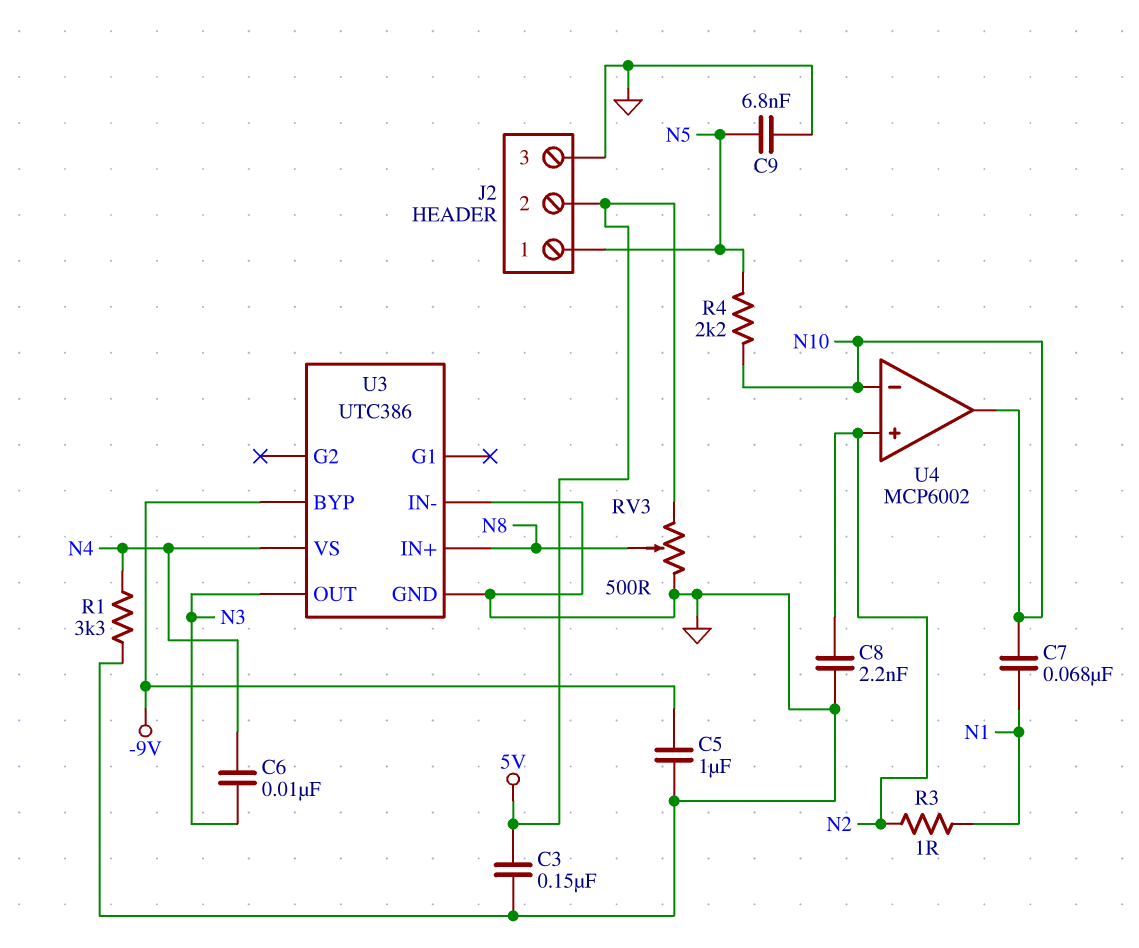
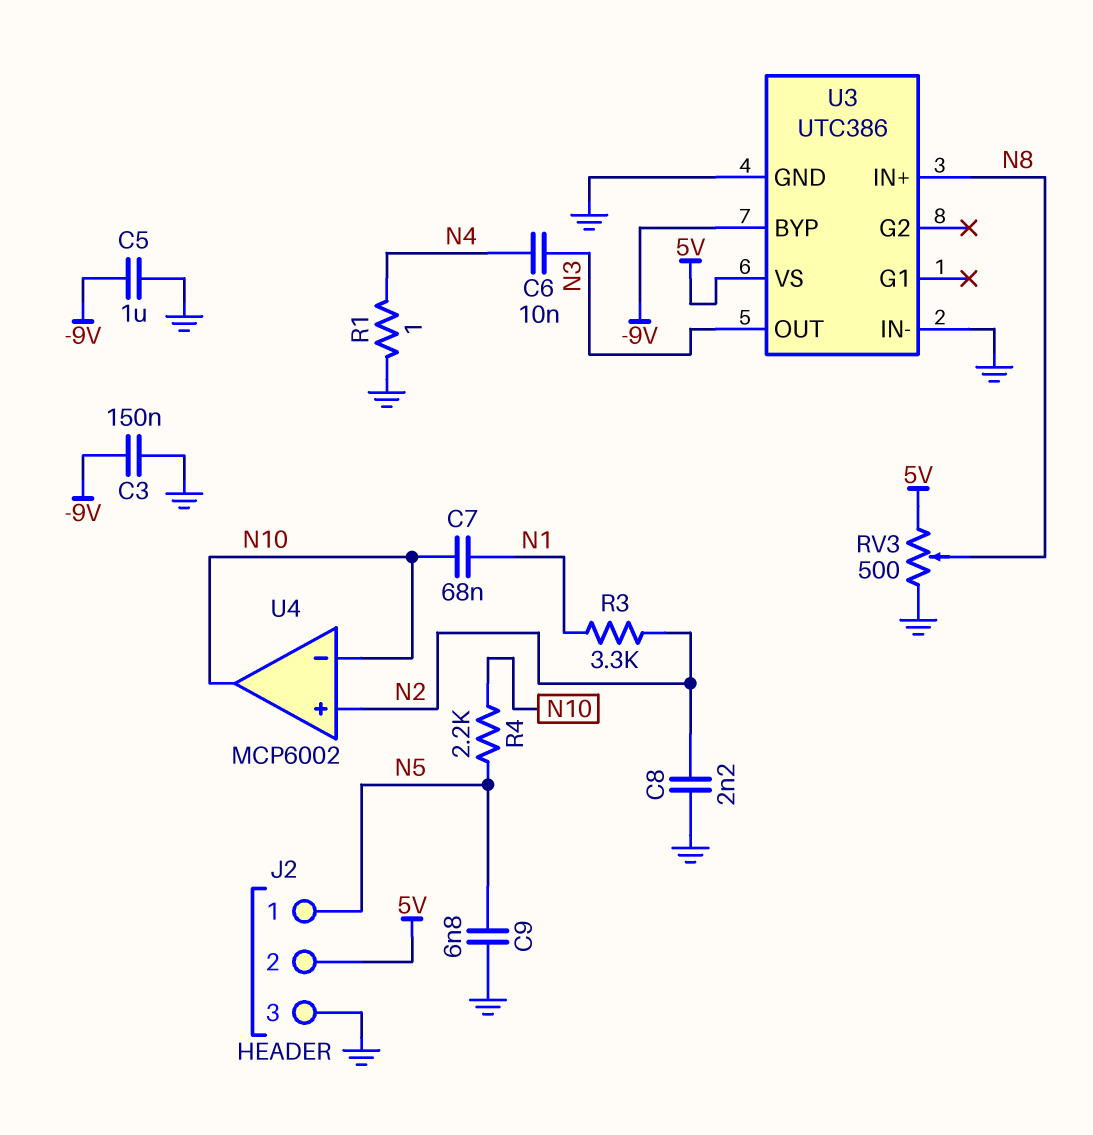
C3: 150nF (5V, GND) -> 150nF (-9V, GND)
R1: 3.3k (GND, N4) -> 1 (GND, N4)
R3: 1 (N1, N2) -> 3.3k (N1, N2)
U3 pin VS: N4 -> 5V

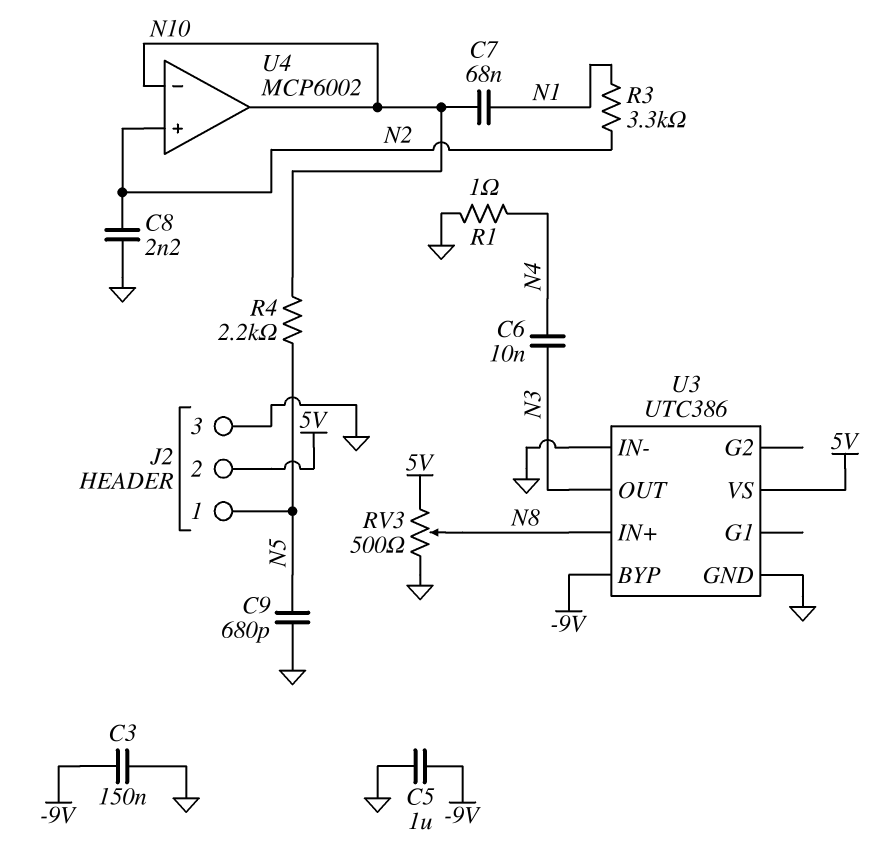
C9: 6.8nF (GND, N5) -> 680pF (GND, N5)

